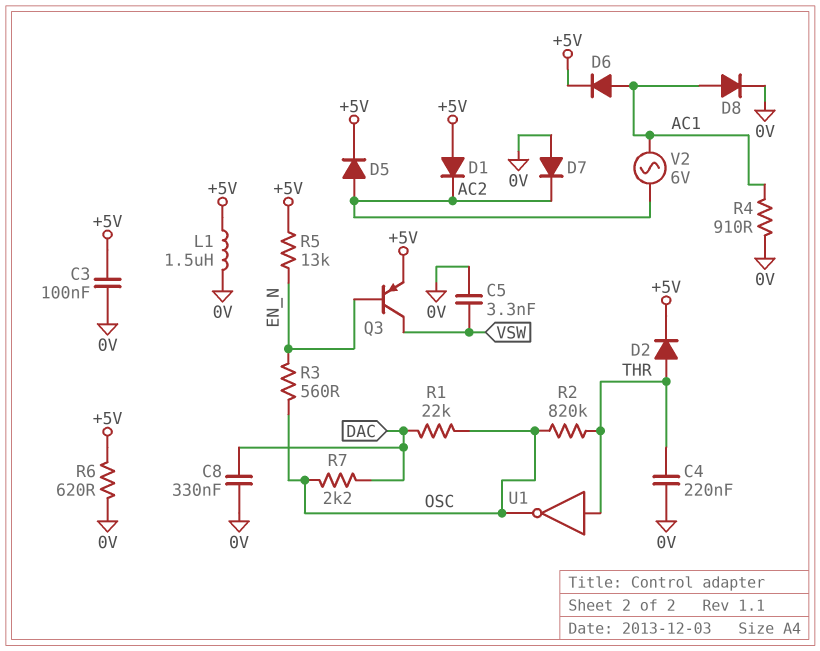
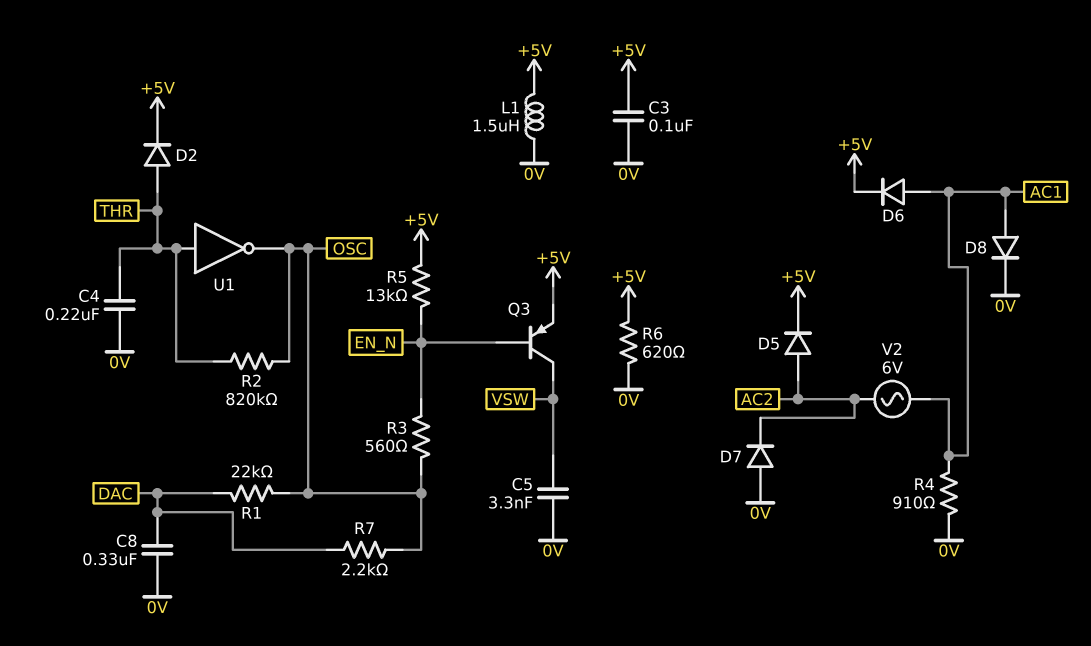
D1: diode (A +5V, K AC2) -> none

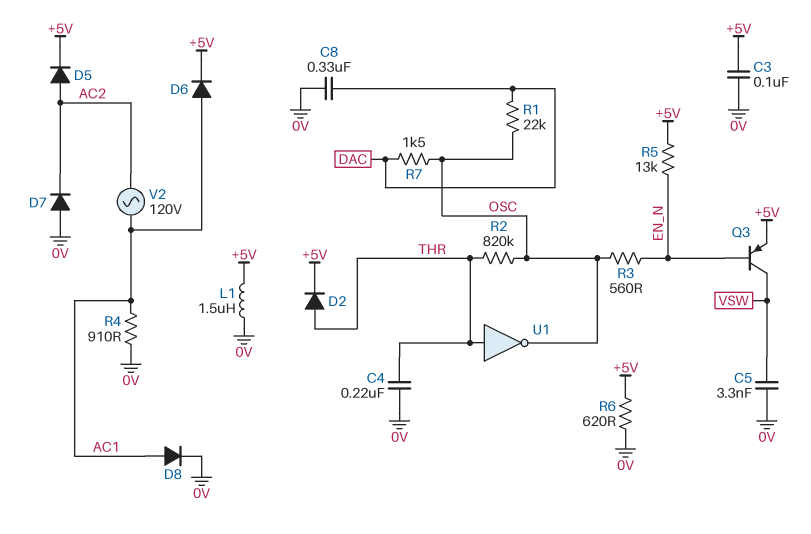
R7: 2.2k (DAC, OSC) -> 1.5k (DAC, OSC)
V2: AC 6V (AC1, AC2) -> AC 120V (AC1, AC2)

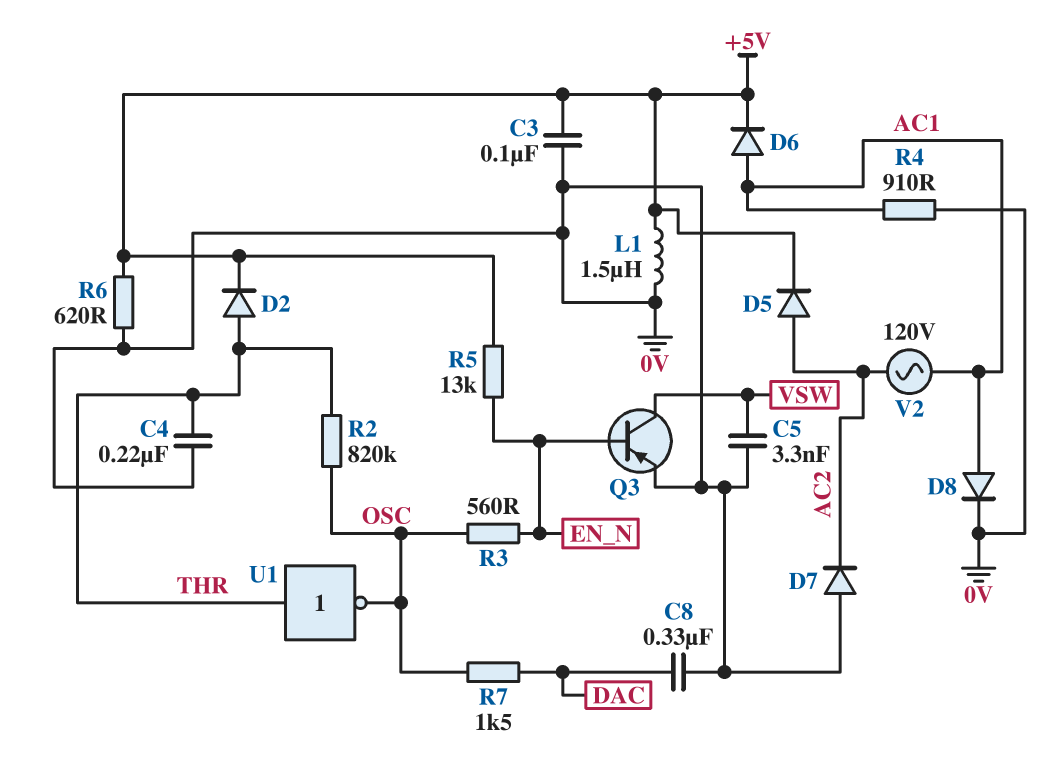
Q3: PNP (B EN_N, C VSW, E +5V) -> PNP (B EN_N, C VSW, E 0V)
R1: 22k (DAC, OSC) -> none

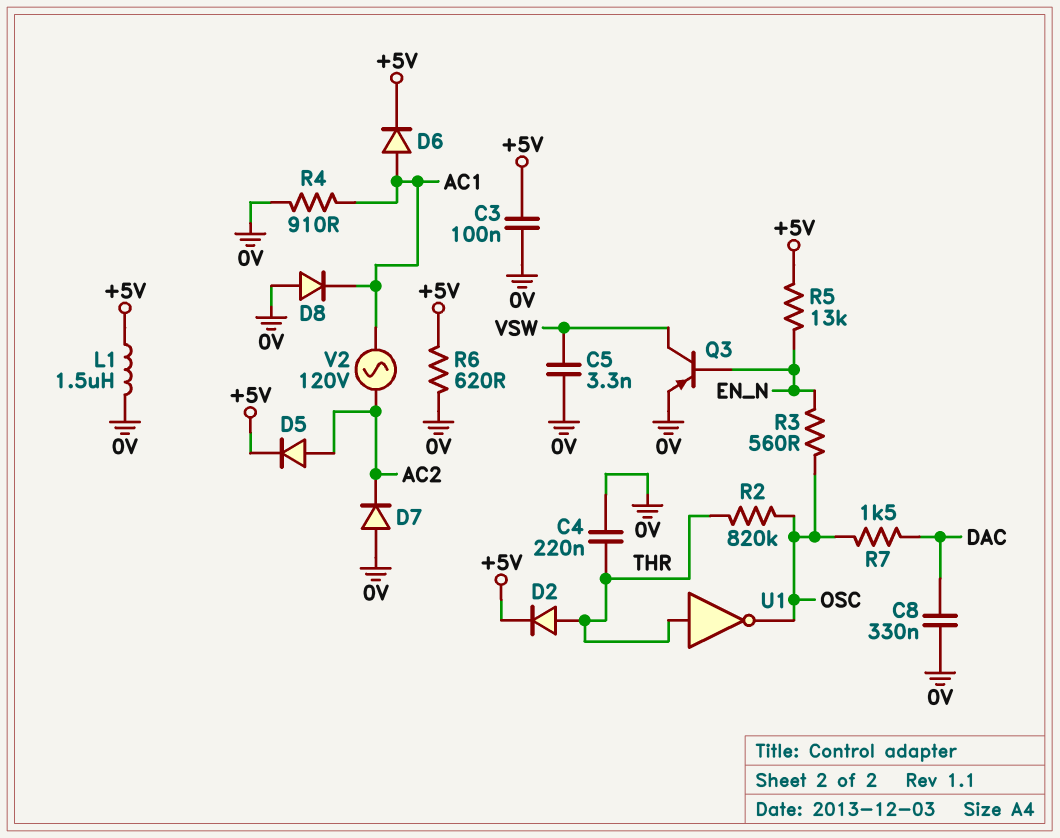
D8: diode (A AC1, K 0V) -> diode (A 0V, K AC1)

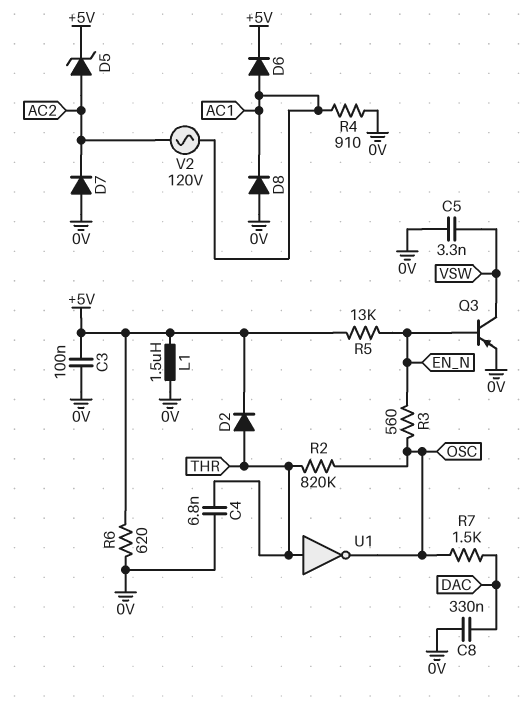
C4: 220nF (0V, THR) -> 6.8nF (0V, THR)
D5: diode (A AC2, K +5V) -> zener (A AC2, K +5V)

